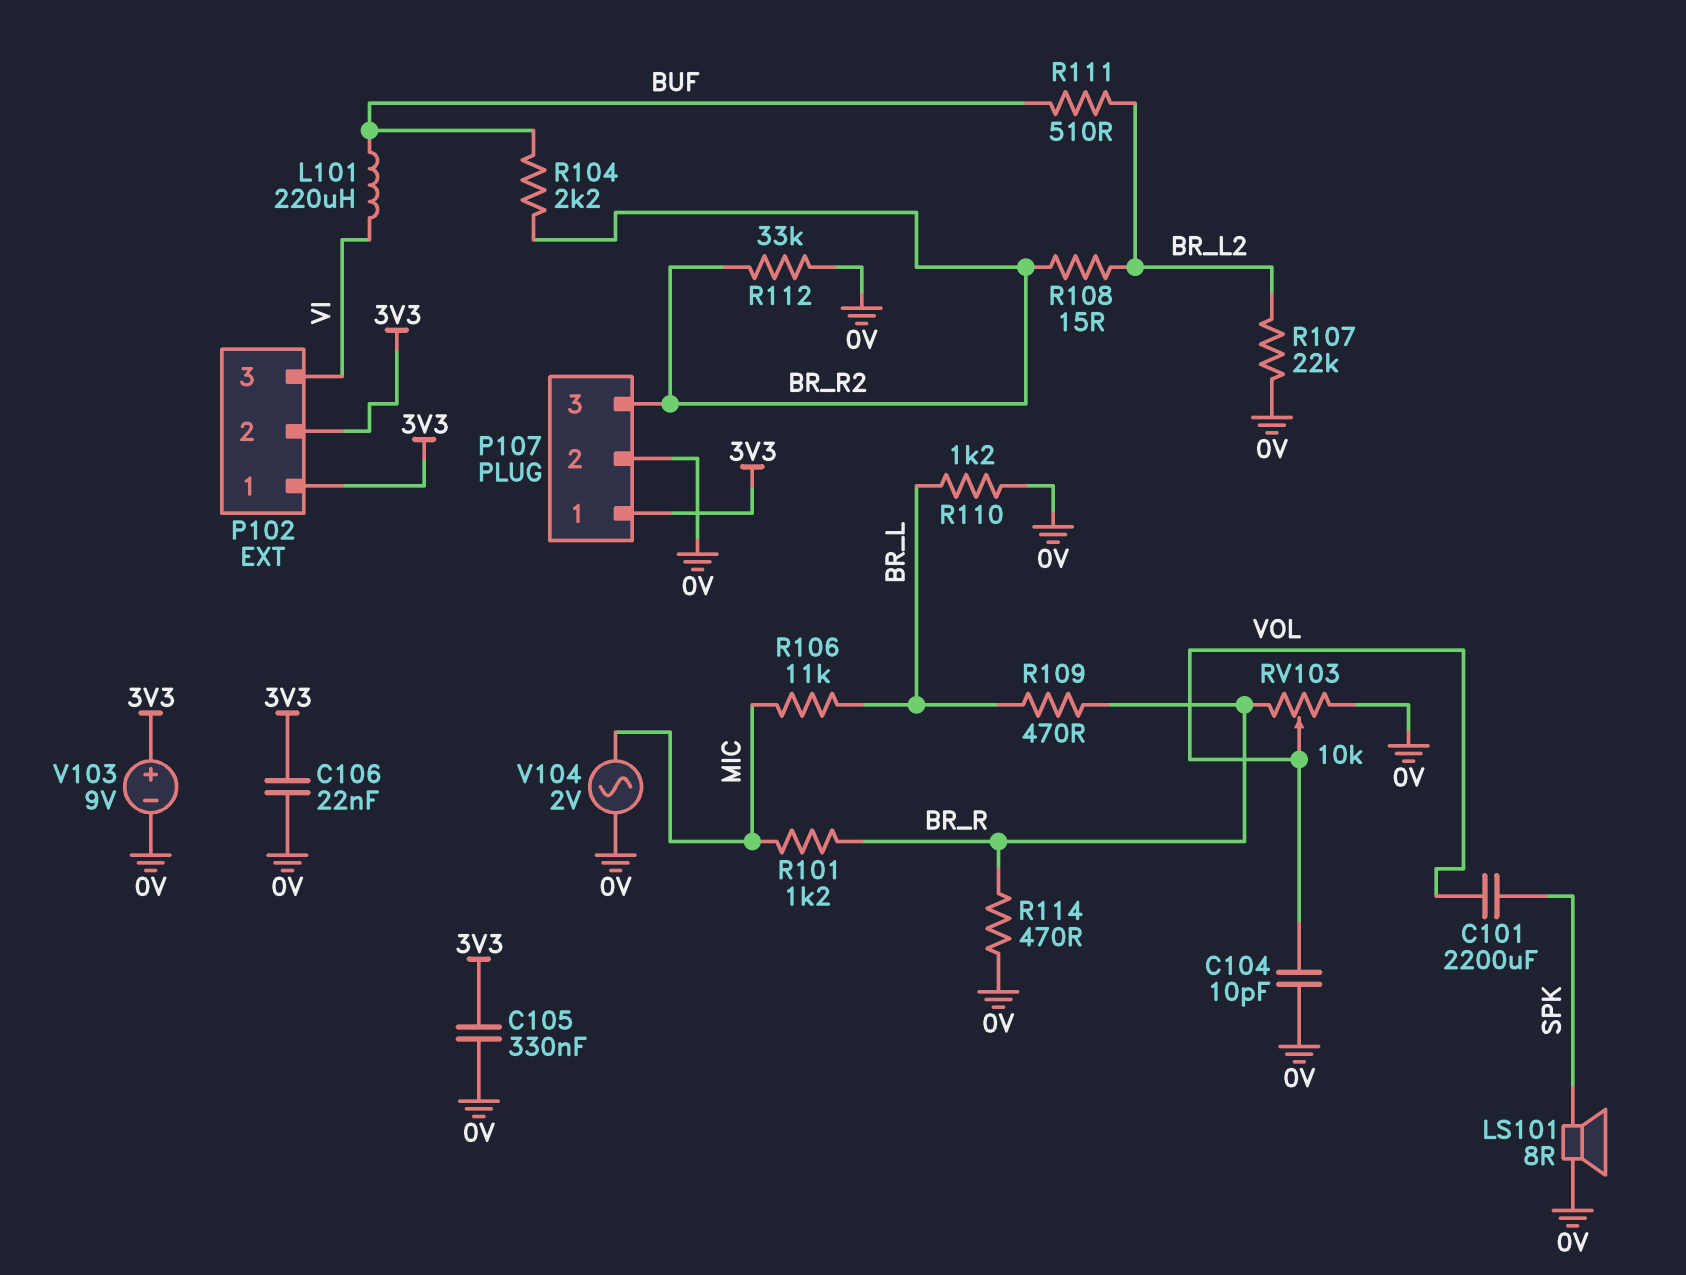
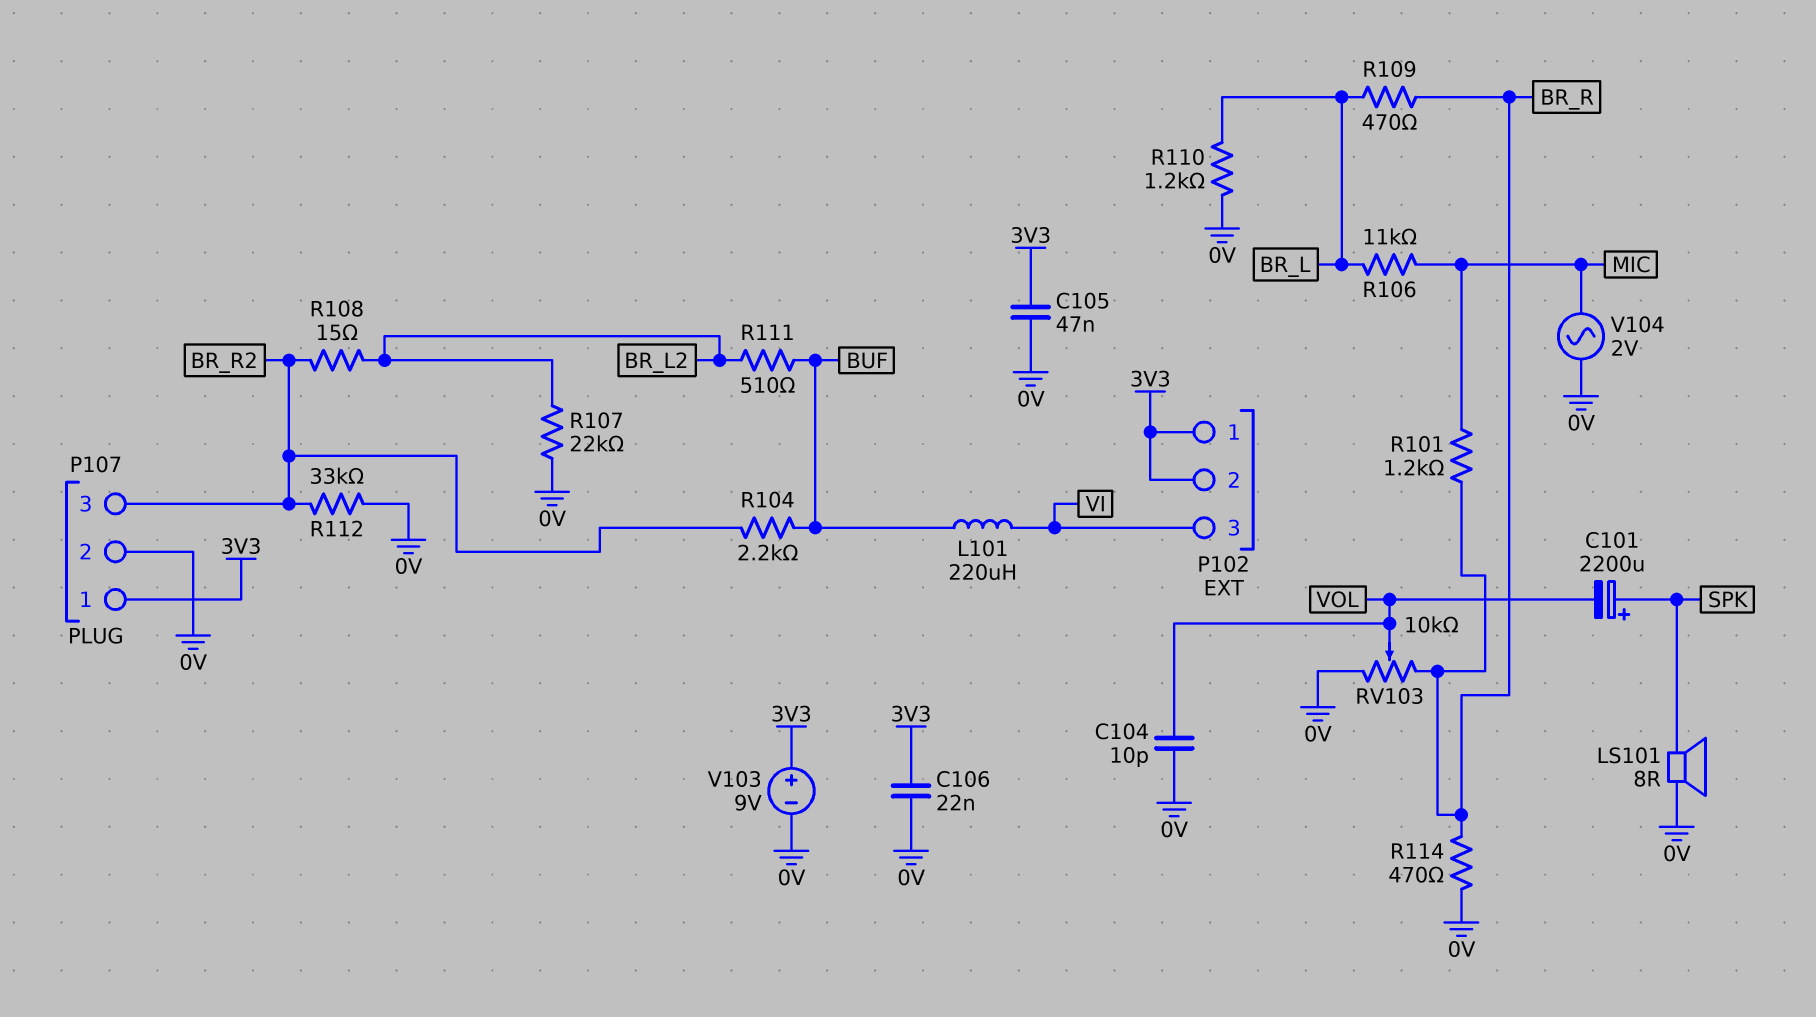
C101: 2200uF (SPK, VOL) -> 2200uF (plus SPK, minus VOL)
C105: 330nF (0V, 3V3) -> 47nF (0V, 3V3)

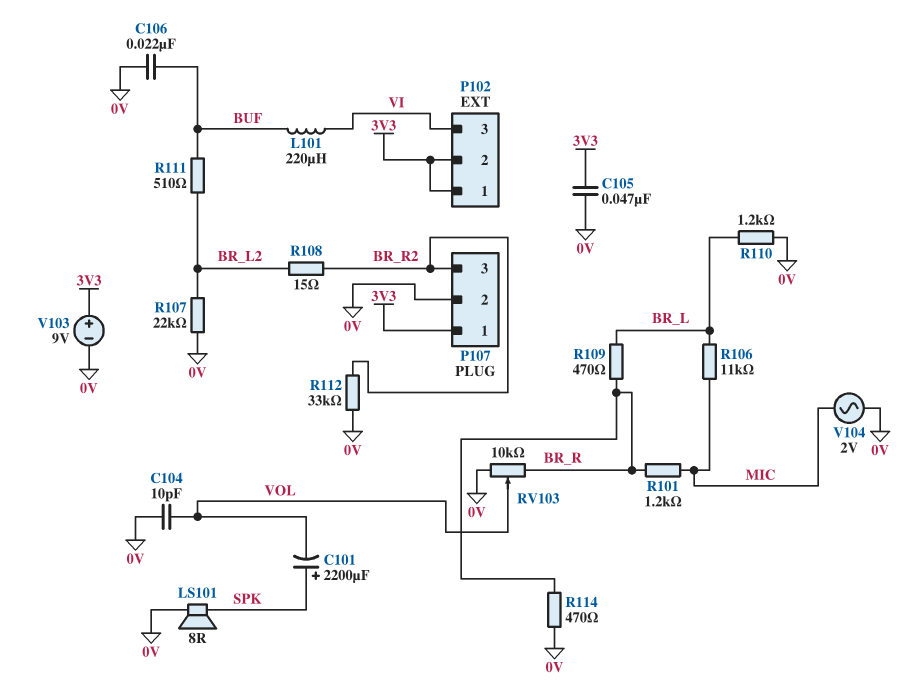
C106: 22nF (0V, 3V3) -> 22nF (0V, BUF)
R104: 2.2k (BR_R2, BUF) -> none

